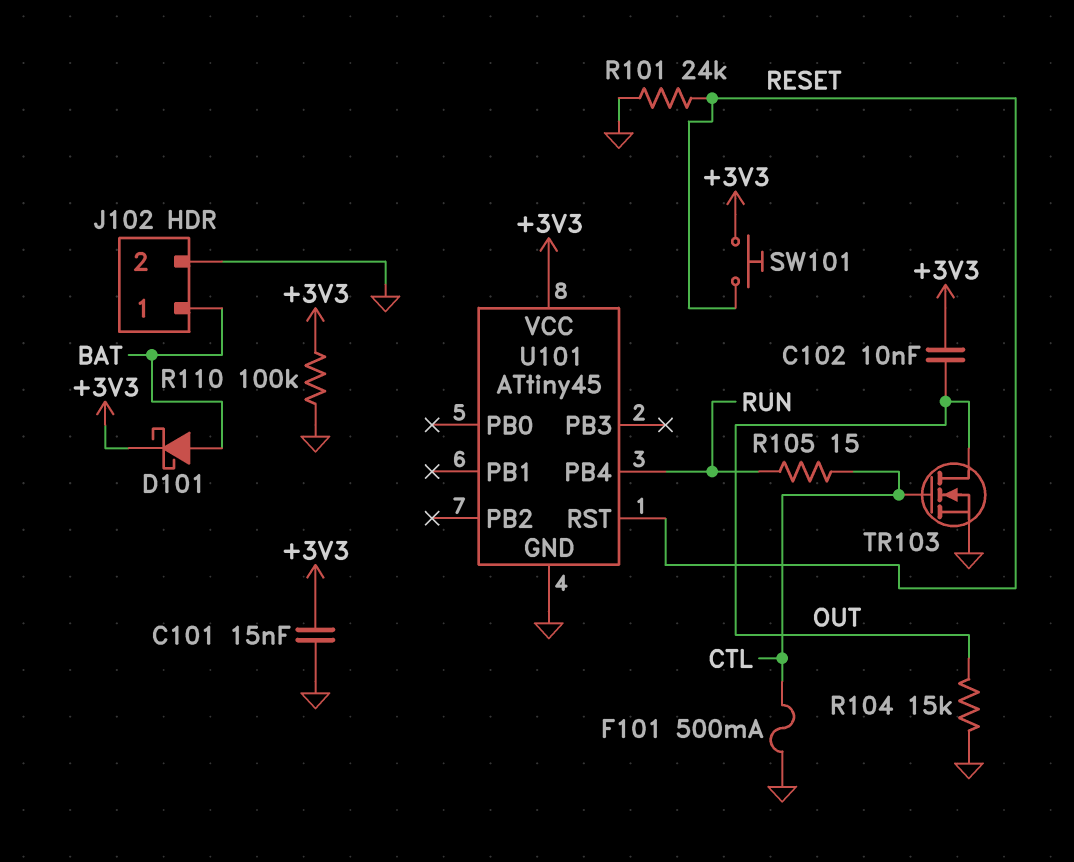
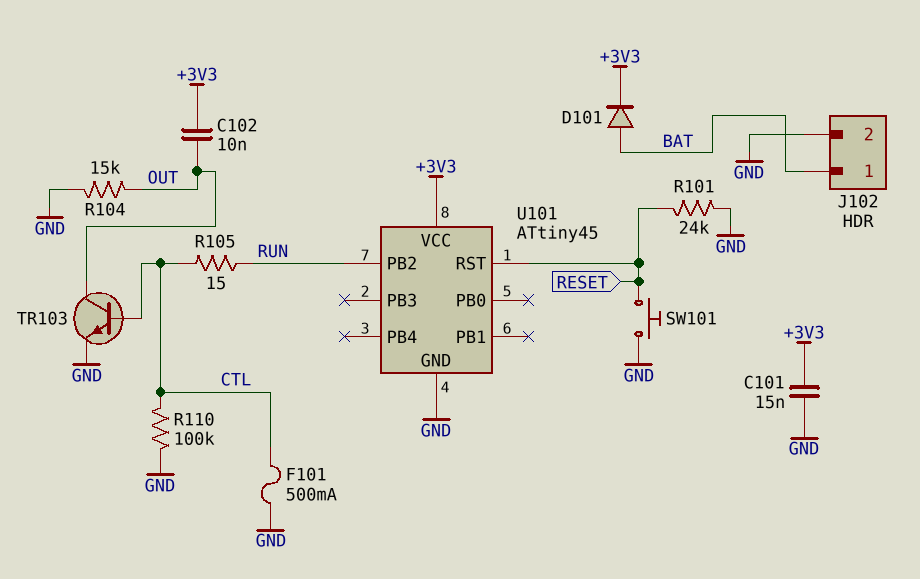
D101: schottky (A BAT, K +3V3) -> diode (A BAT, K +3V3)
R110: 100k (+3V3, GND) -> 100k (CTL, GND)
SW101: button (+3V3, RESET) -> button (GND, RESET)
TR103: NMOS (G CTL, D OUT, S GND) -> NPN (B CTL, C OUT, E GND)
U101 pin PB2: none -> RUN
U101 pin PB4: RUN -> none

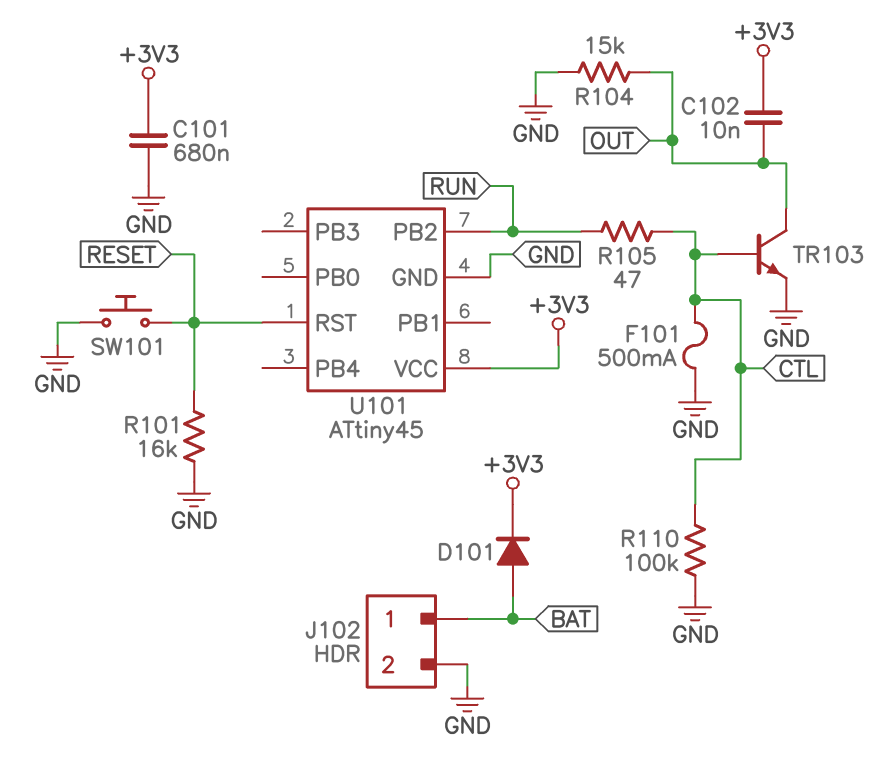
C101: 15nF (+3V3, GND) -> 680nF (+3V3, GND)
R101: 24k (GND, RESET) -> 16k (GND, RESET)
R105: 15 (CTL, RUN) -> 47 (CTL, RUN)

